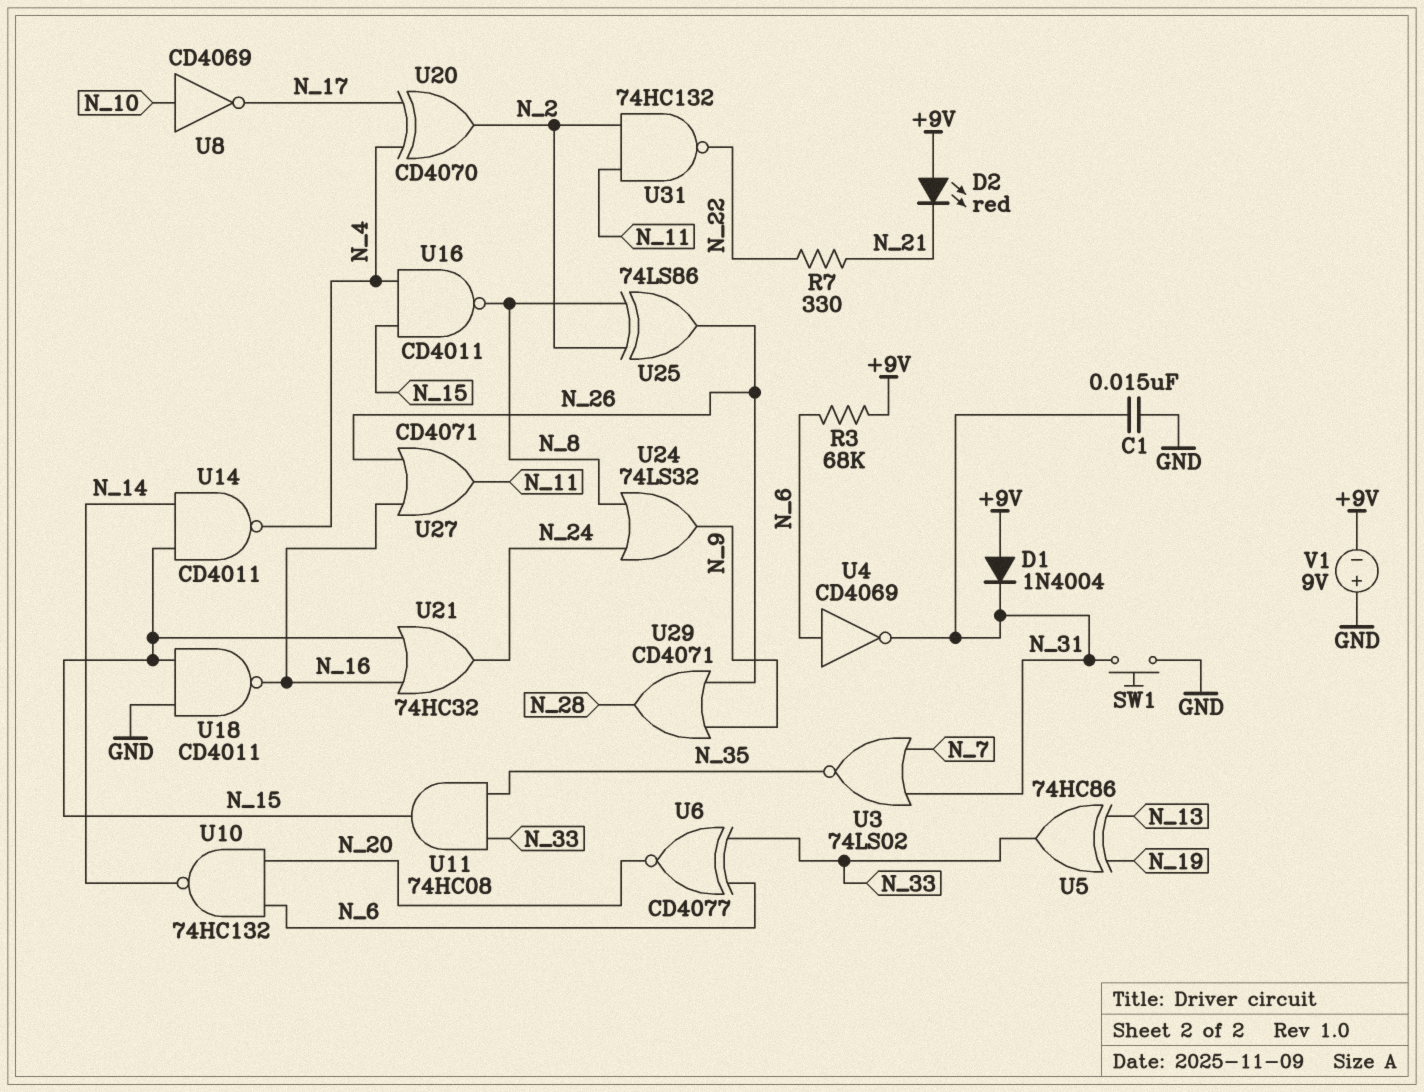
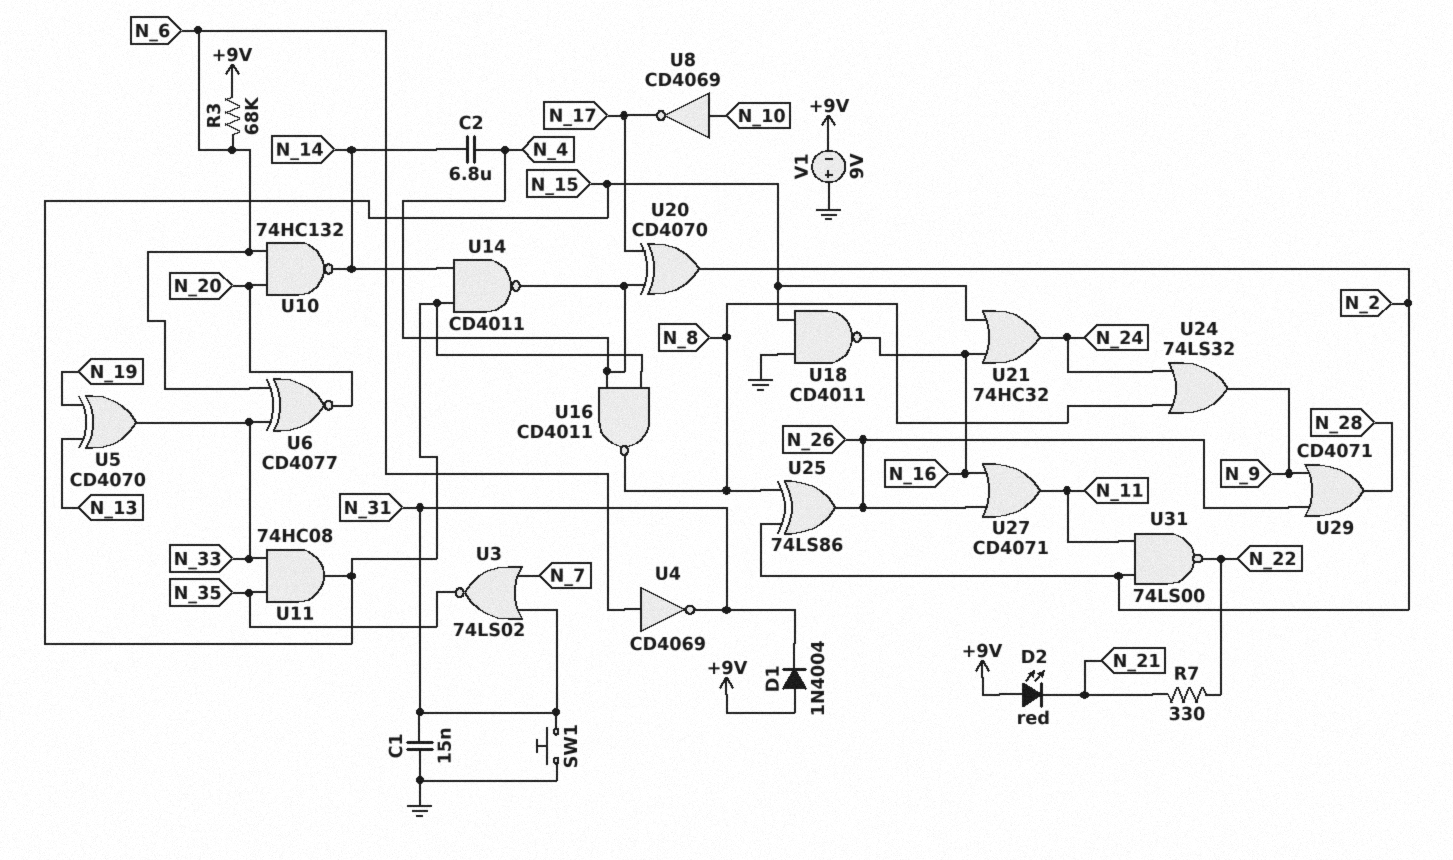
C2: none -> 6.8uF (N_4, N_14)
U5: XOR 74HC86 (in N_13, in N_19, out N_33) -> XOR CD4070 (in N_13, in N_19, out N_33)
U31: NAND 74HC132 (in N_2, in N_11, out N_22) -> NAND 74LS00 (in N_2, in N_11, out N_22)

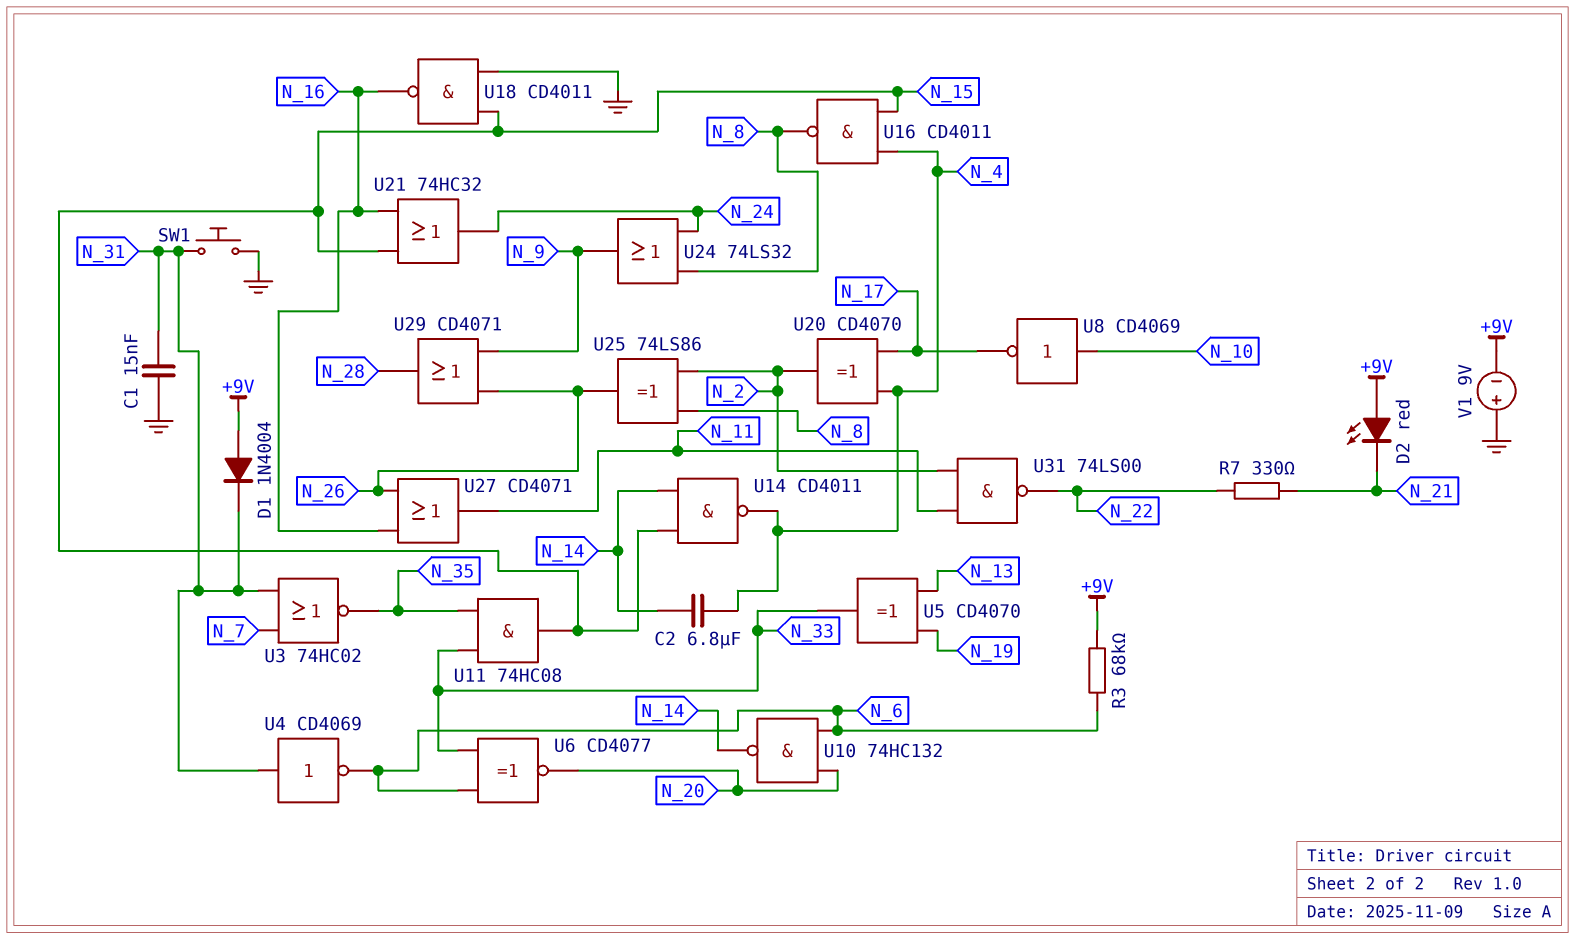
U3: NOR 74LS02 (in N_7, in N_31, out N_35) -> NOR 74HC02 (in N_7, in N_31, out N_35)
U4: NOT CD4069 (in N_6, out N_31) -> NOT CD4069 (in N_31, out N_6)

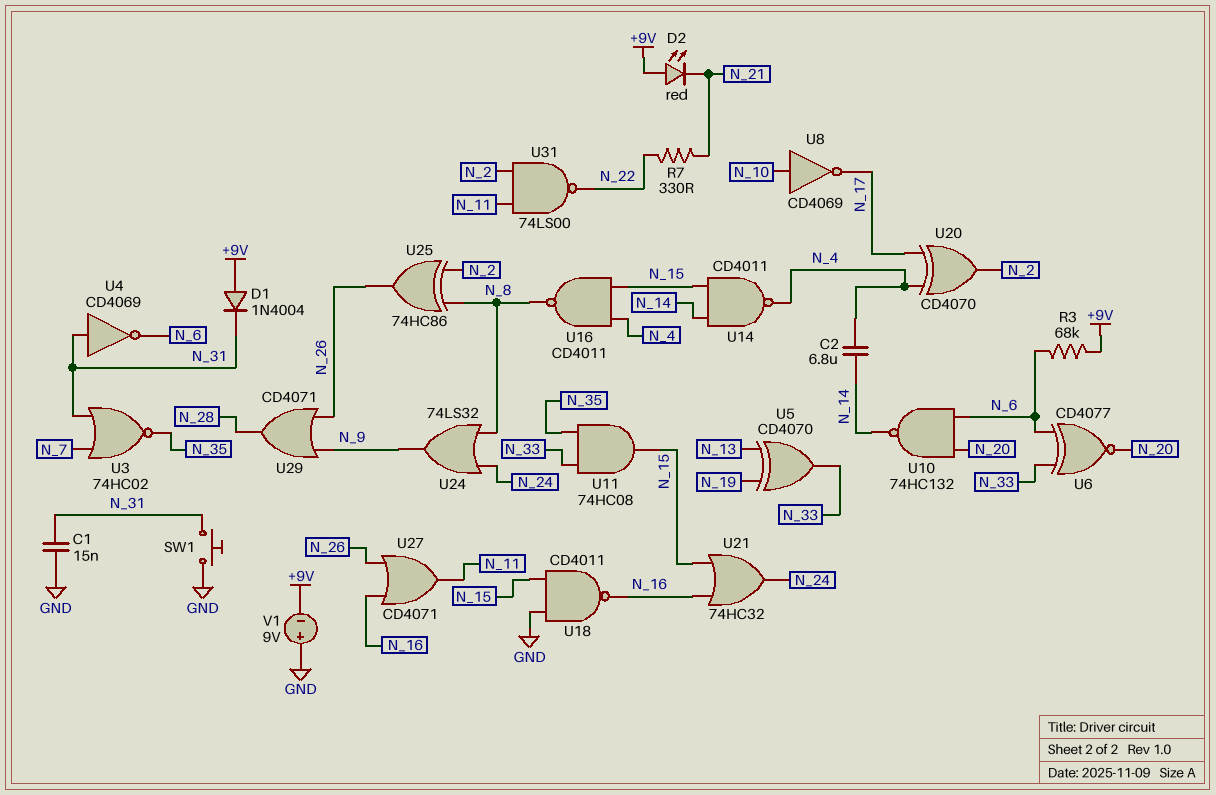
U25: XOR 74LS86 (in N_2, in N_8, out N_26) -> XOR 74HC86 (in N_2, in N_8, out N_26)

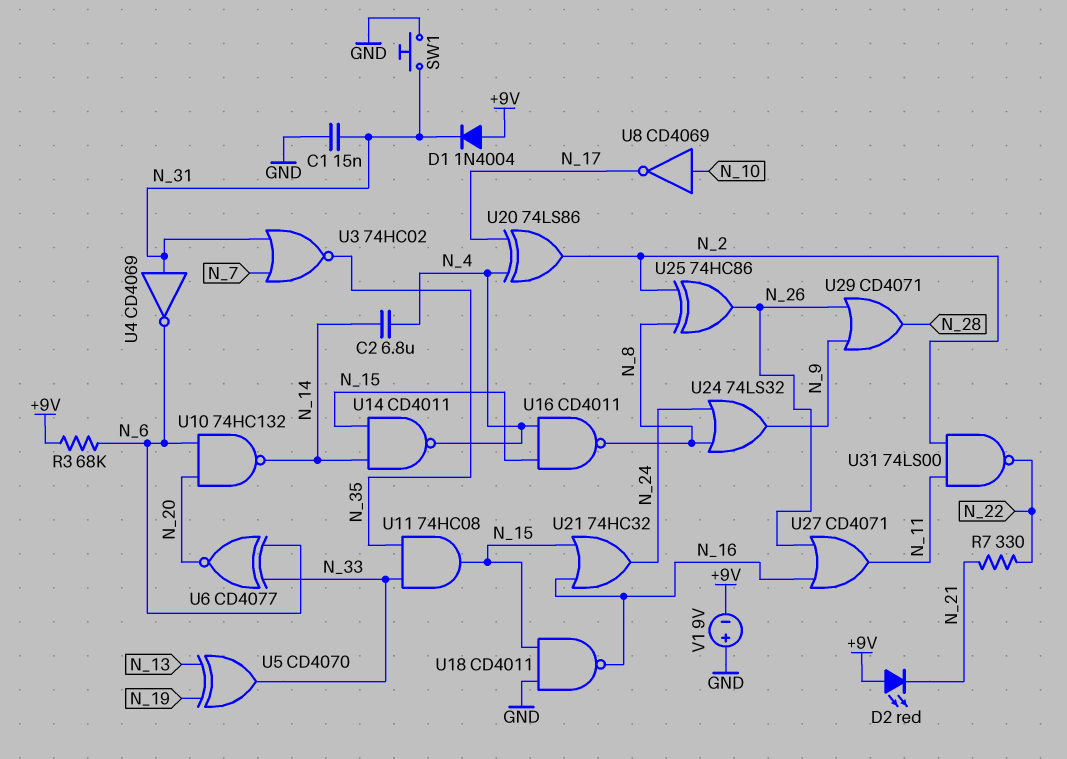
U20: XOR CD4070 (in N_4, in N_17, out N_2) -> XOR 74LS86 (in N_4, in N_17, out N_2)

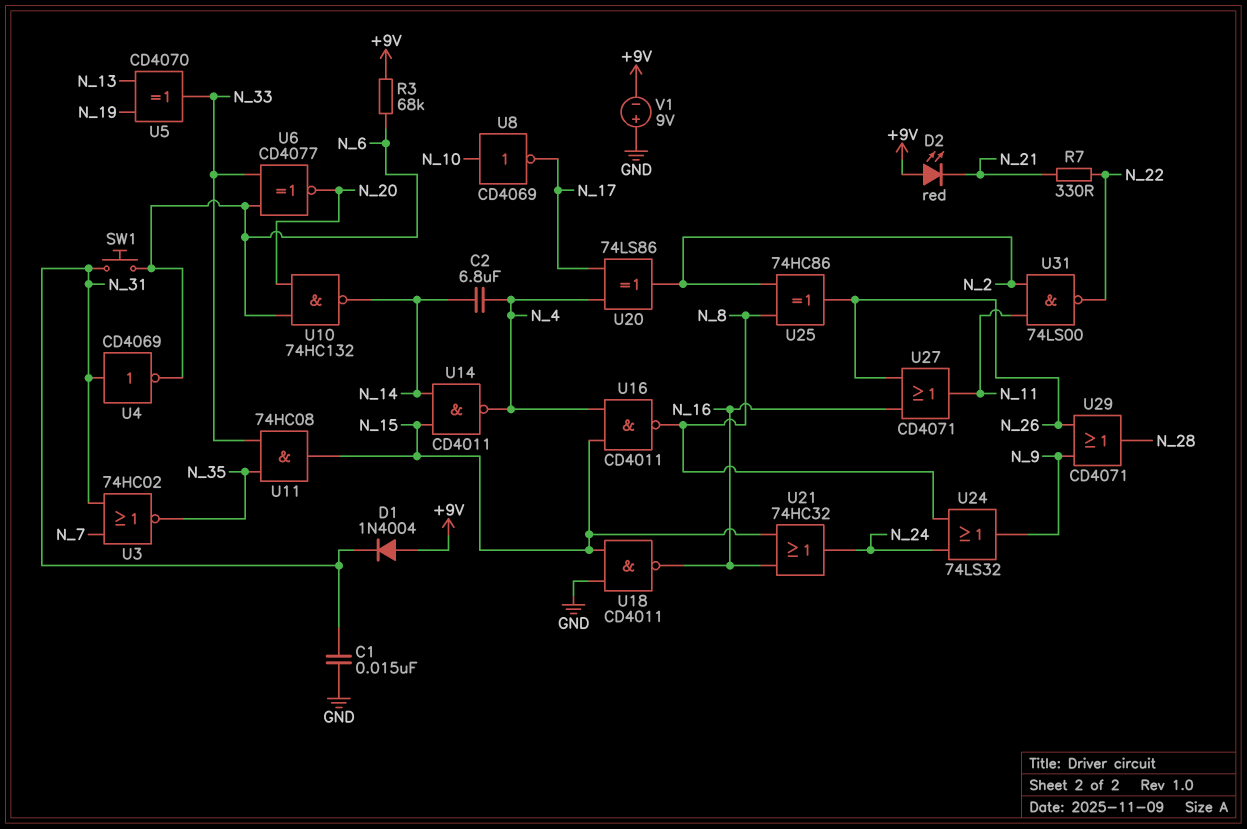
SW1: button (GND, N_31) -> button (N_6, N_31)

